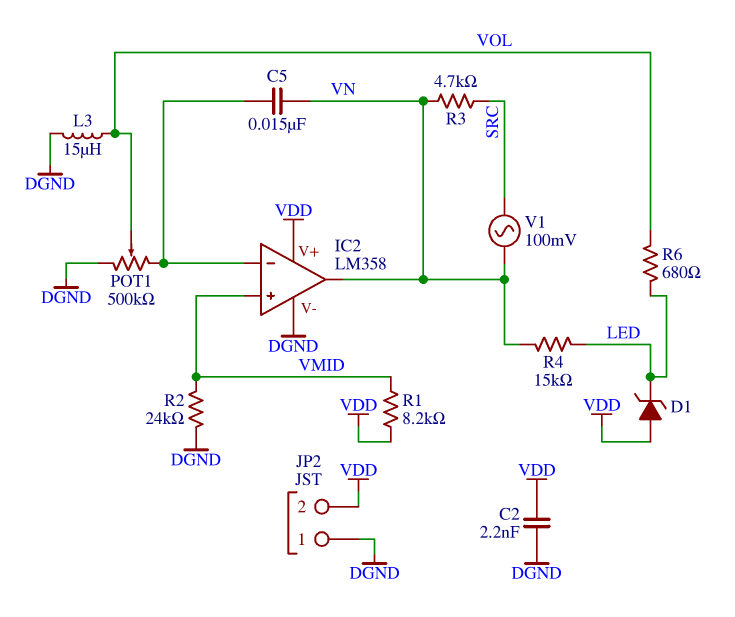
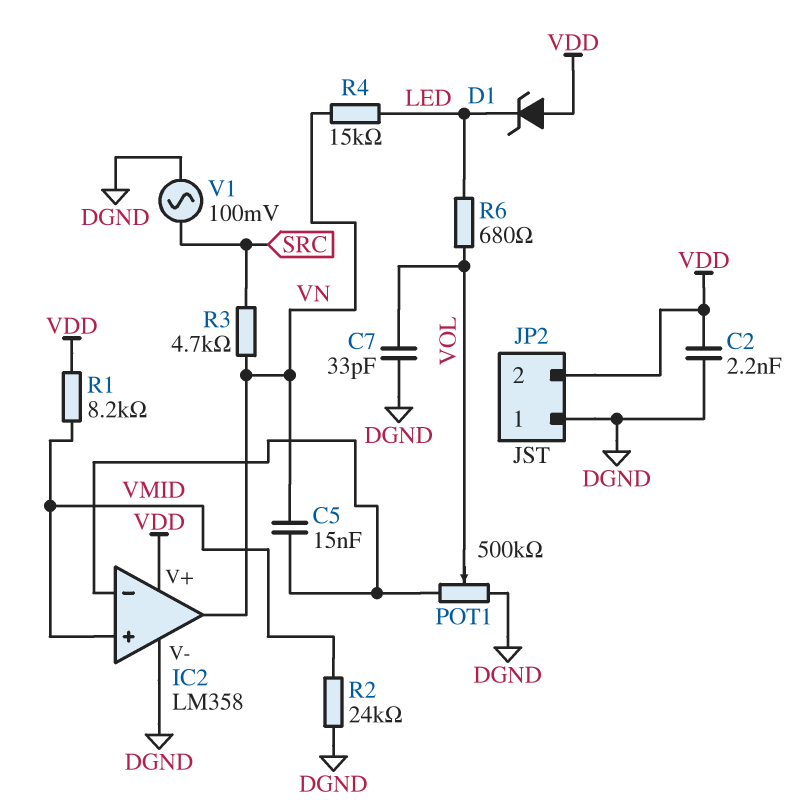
C7: none -> 33pF (DGND, VOL)
L3: 15uH (DGND, VOL) -> none
V1: AC 100mV (SRC, VN) -> AC 100mV (DGND, SRC)

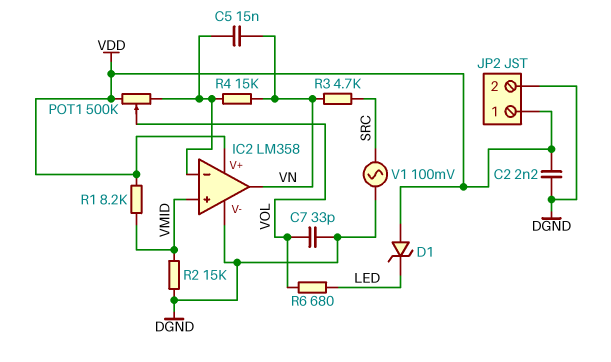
JP2 pin 1: DGND -> VDD
JP2 pin 2: VDD -> DGND
POT1: 500k (DGND, IC2/in-, wiper VOL) -> 500k (IC2/in-, VDD, wiper VOL)
R2: 24k (DGND, VMID) -> 15k (DGND, VMID)
R4: 15k (LED, VN) -> 15k (IC2/in-, VN)

